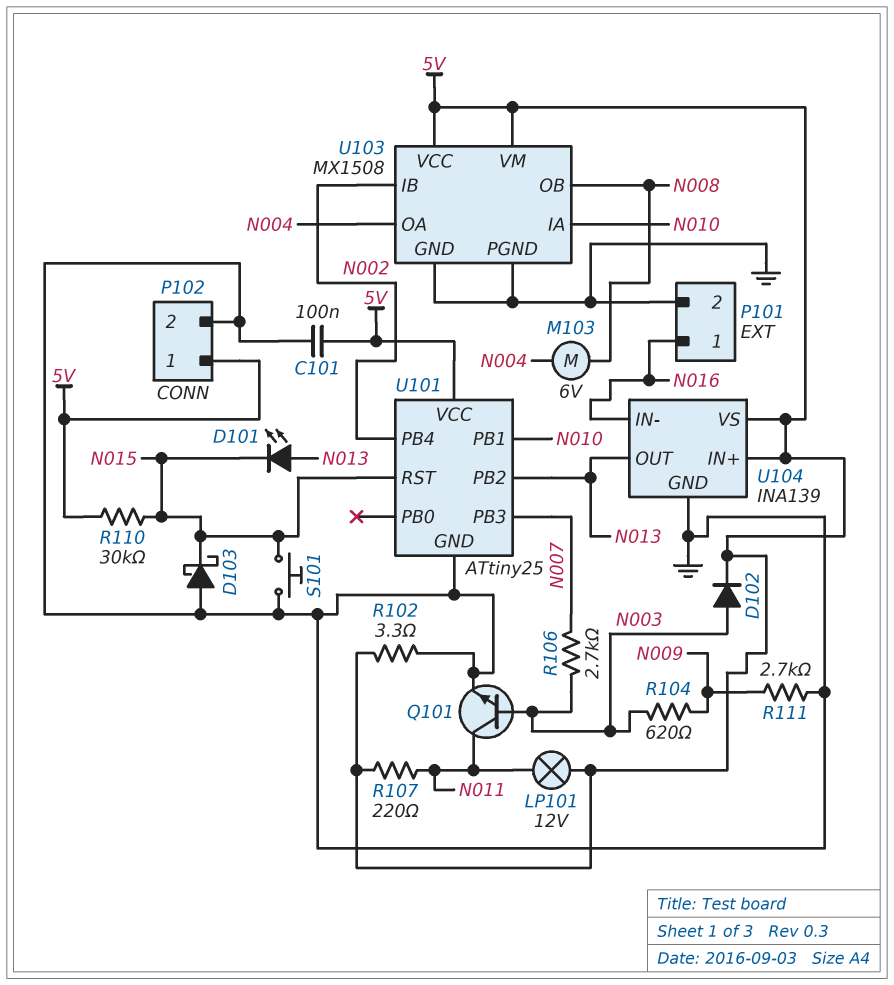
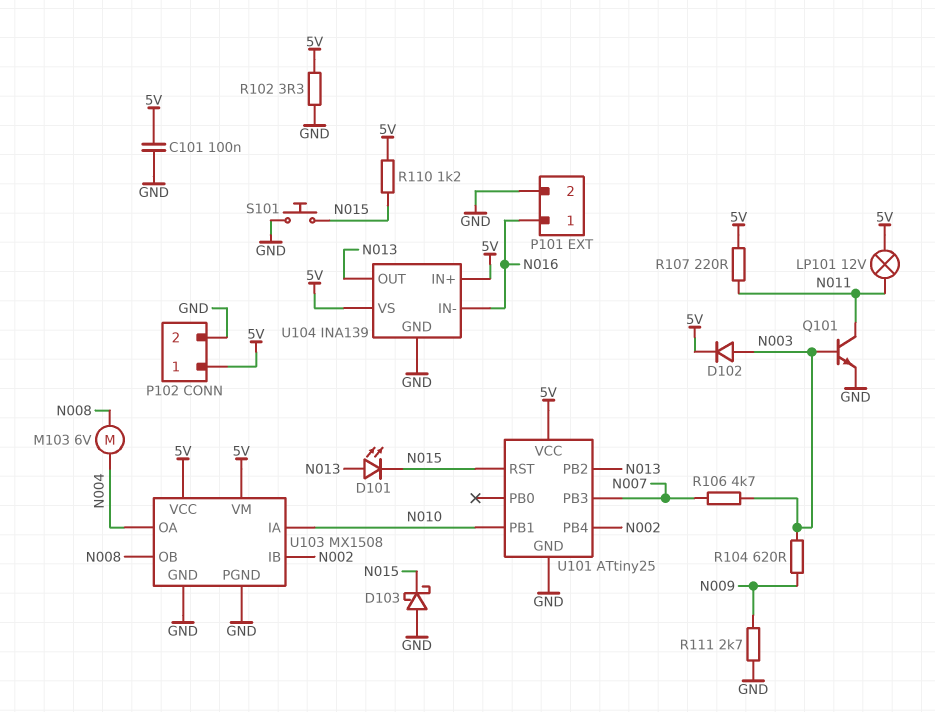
R106: 2.7k (N003, N007) -> 4.7k (N003, N007)
R110: 30k (5V, N015) -> 1.2k (5V, N015)

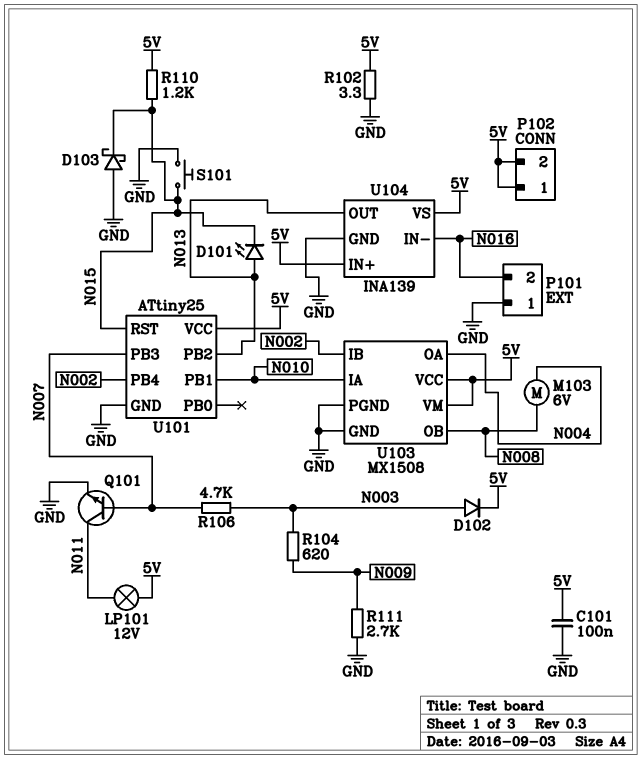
P101 pin 1: N016 -> GND
P101 pin 2: GND -> N016
P102 pin 2: GND -> 5V
Q101: NPN (B N003, C N011, E GND) -> NPN (B N007, C N011, E GND)
R107: 220 (5V, N011) -> none

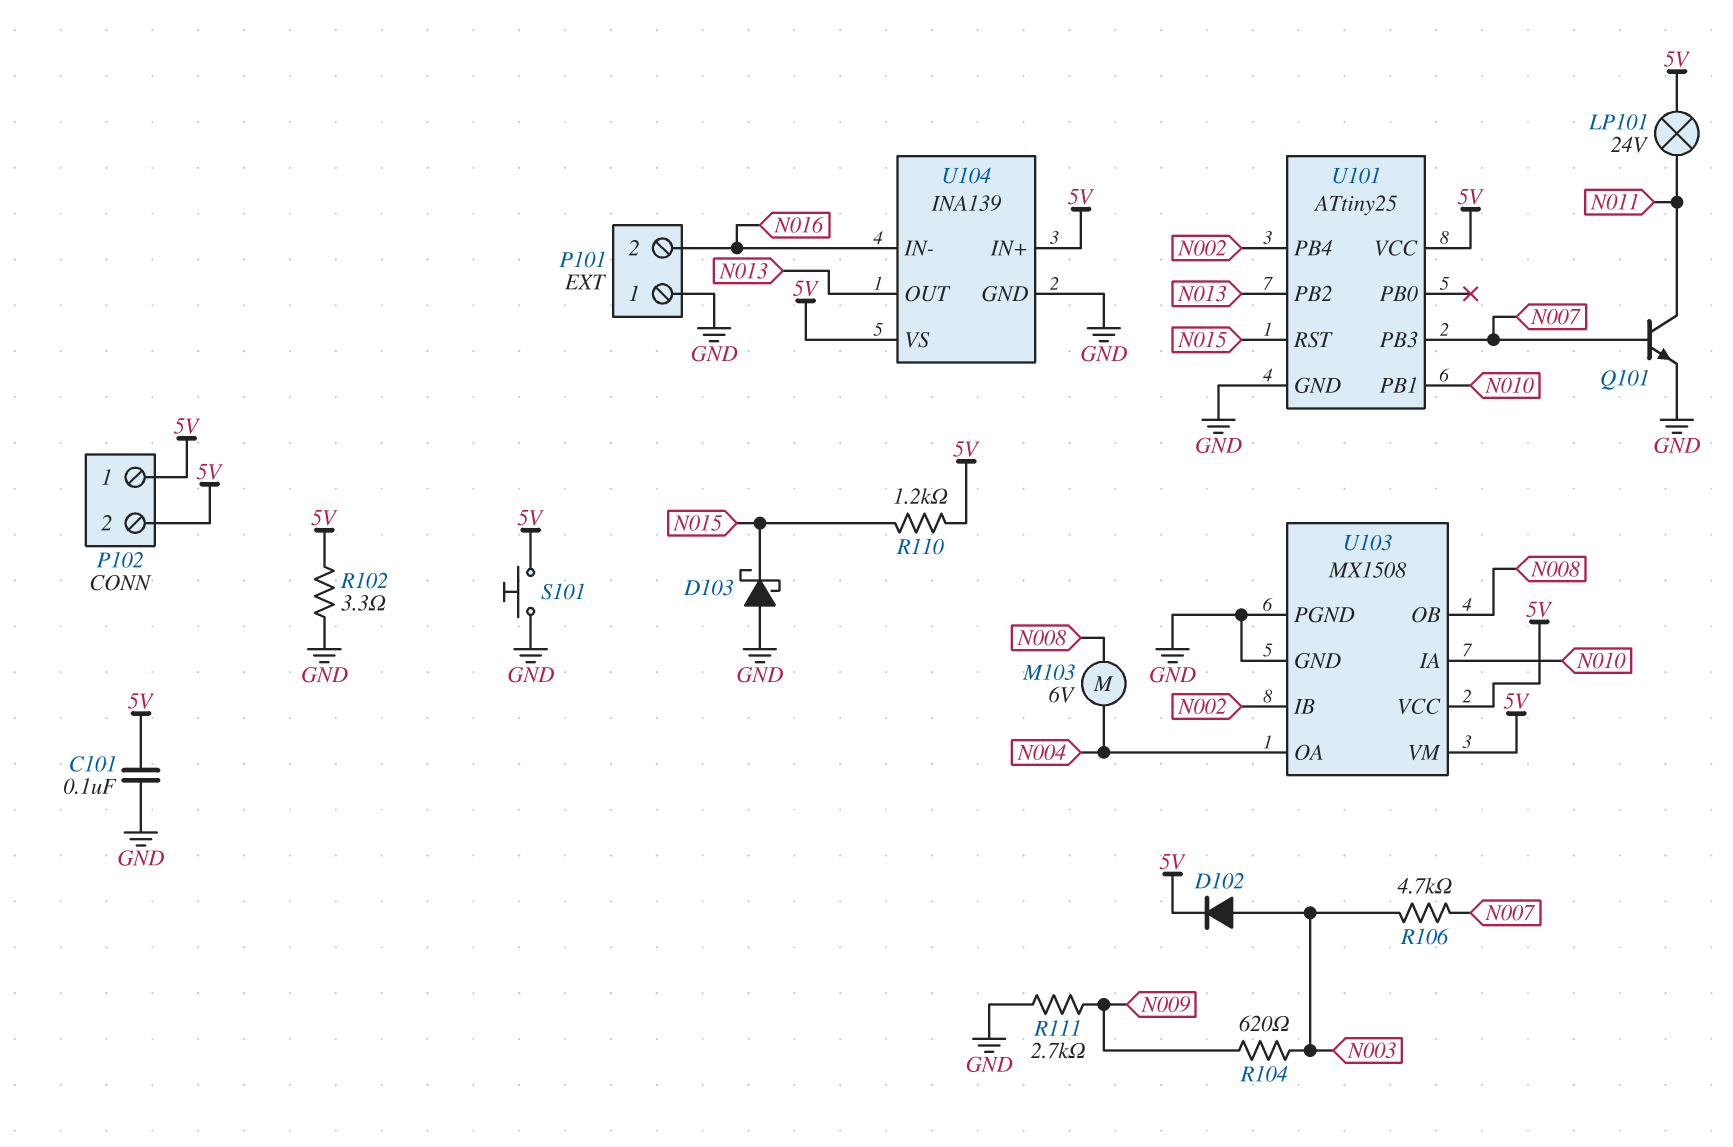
D101: LED (A N013, K N015) -> none
LP101: lamp 12V (5V, N011) -> lamp 24V (5V, N011)
S101: button (GND, N015) -> button (5V, GND)

